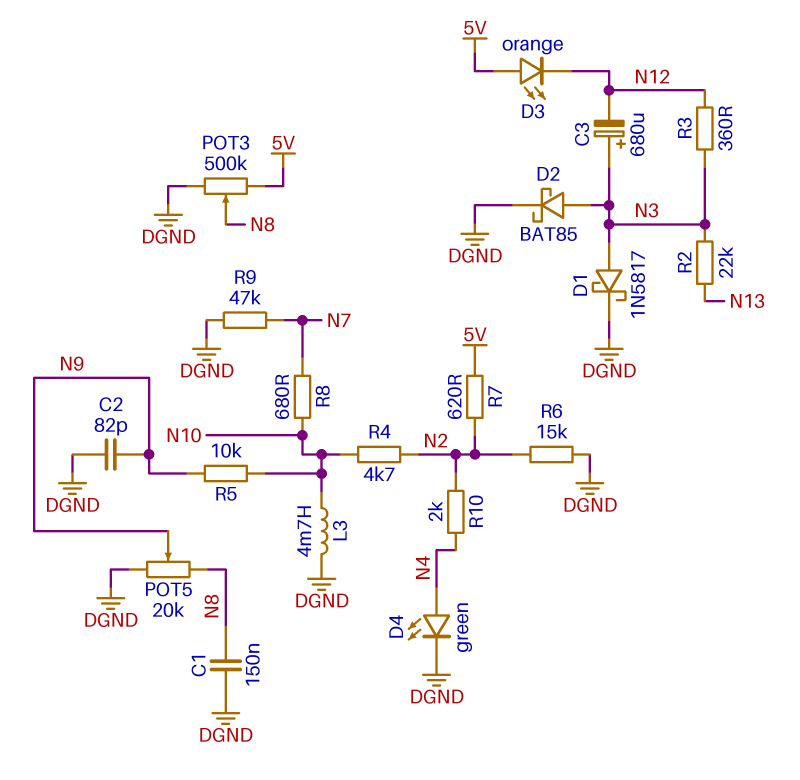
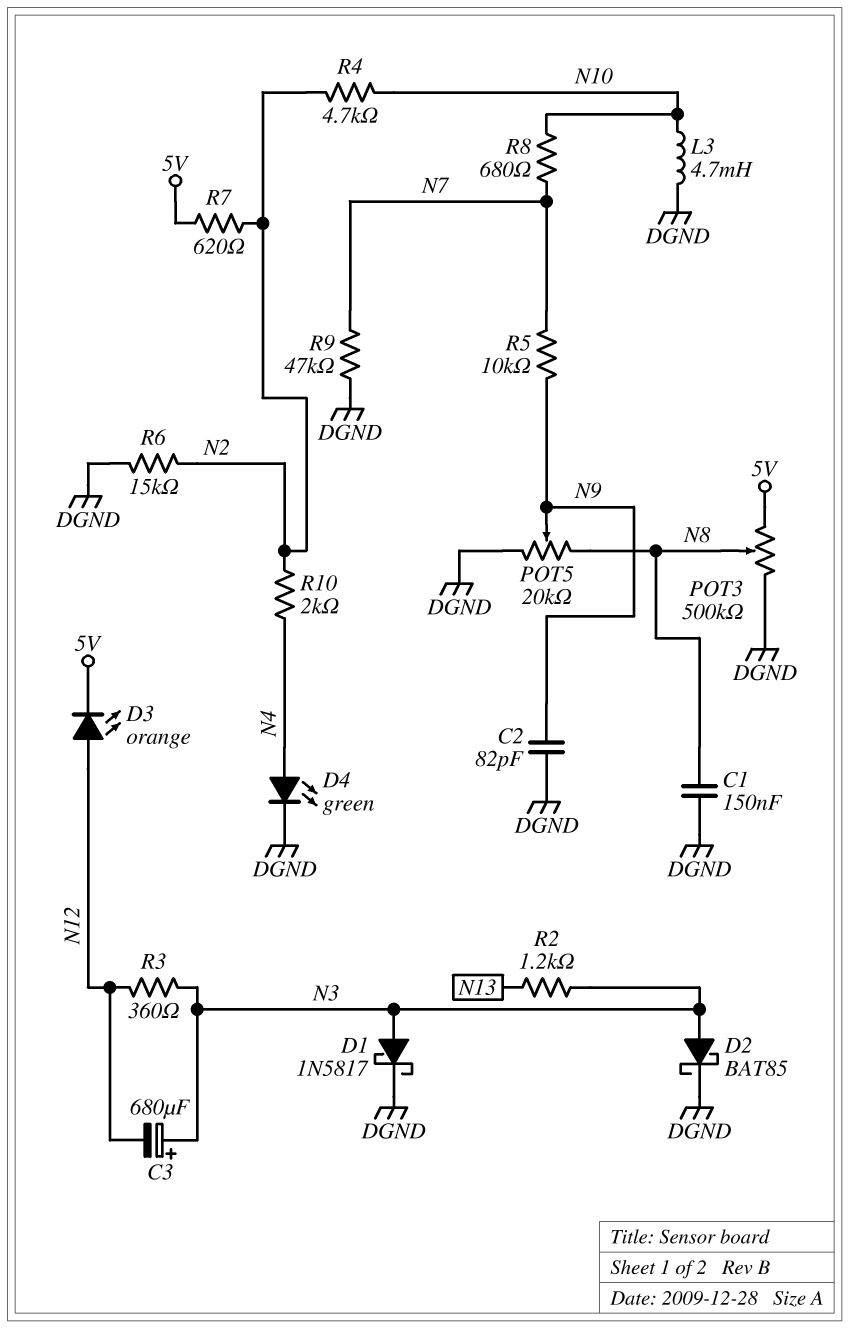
D3: LED orange (A 5V, K N12) -> LED orange (A N12, K 5V)
R2: 22k (N3, N13) -> 1.2k (N3, N13)
R5: 10k (N9, N10) -> 10k (N7, N9)

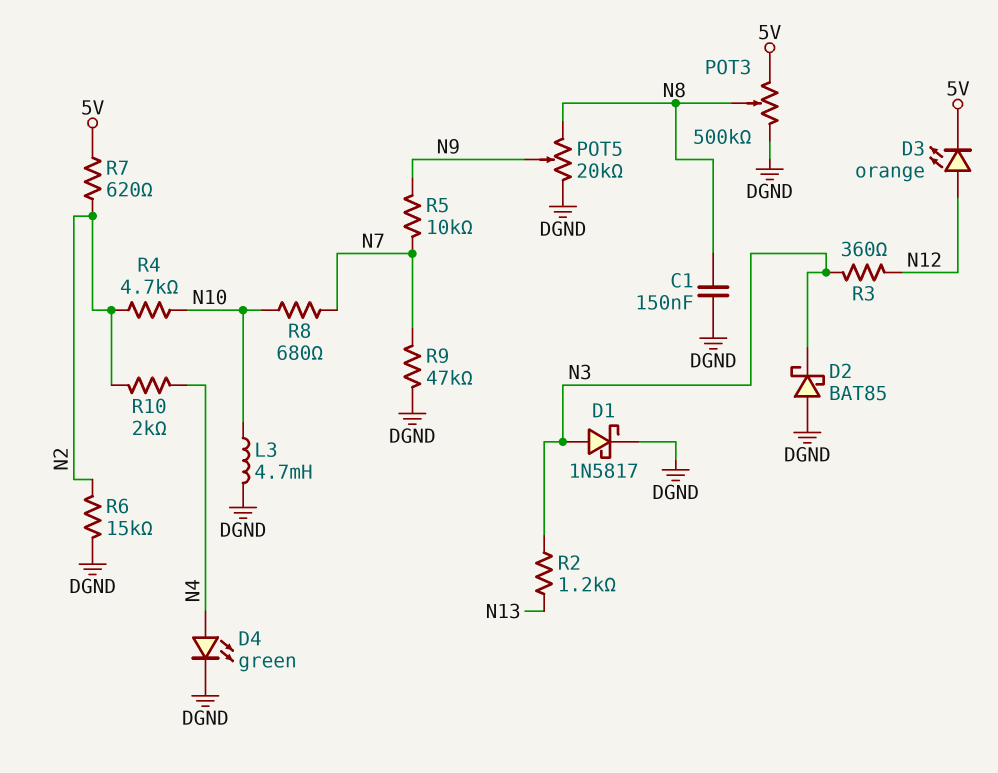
C2: 82pF (DGND, N9) -> none
C3: 680uF (plus N3, minus N12) -> none
D2: schottky BAT85 (A N3, K DGND) -> schottky BAT85 (A DGND, K N3)

